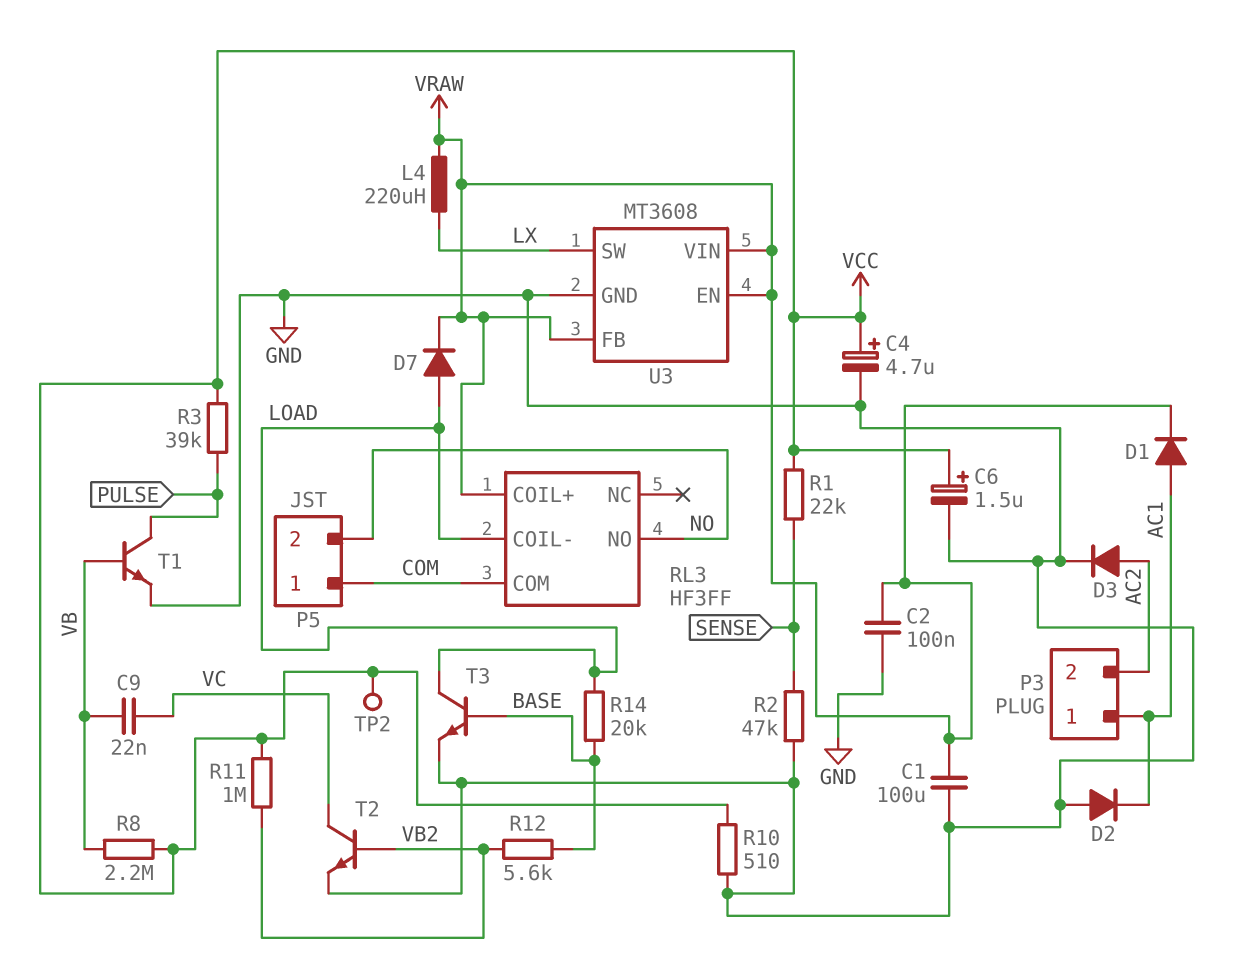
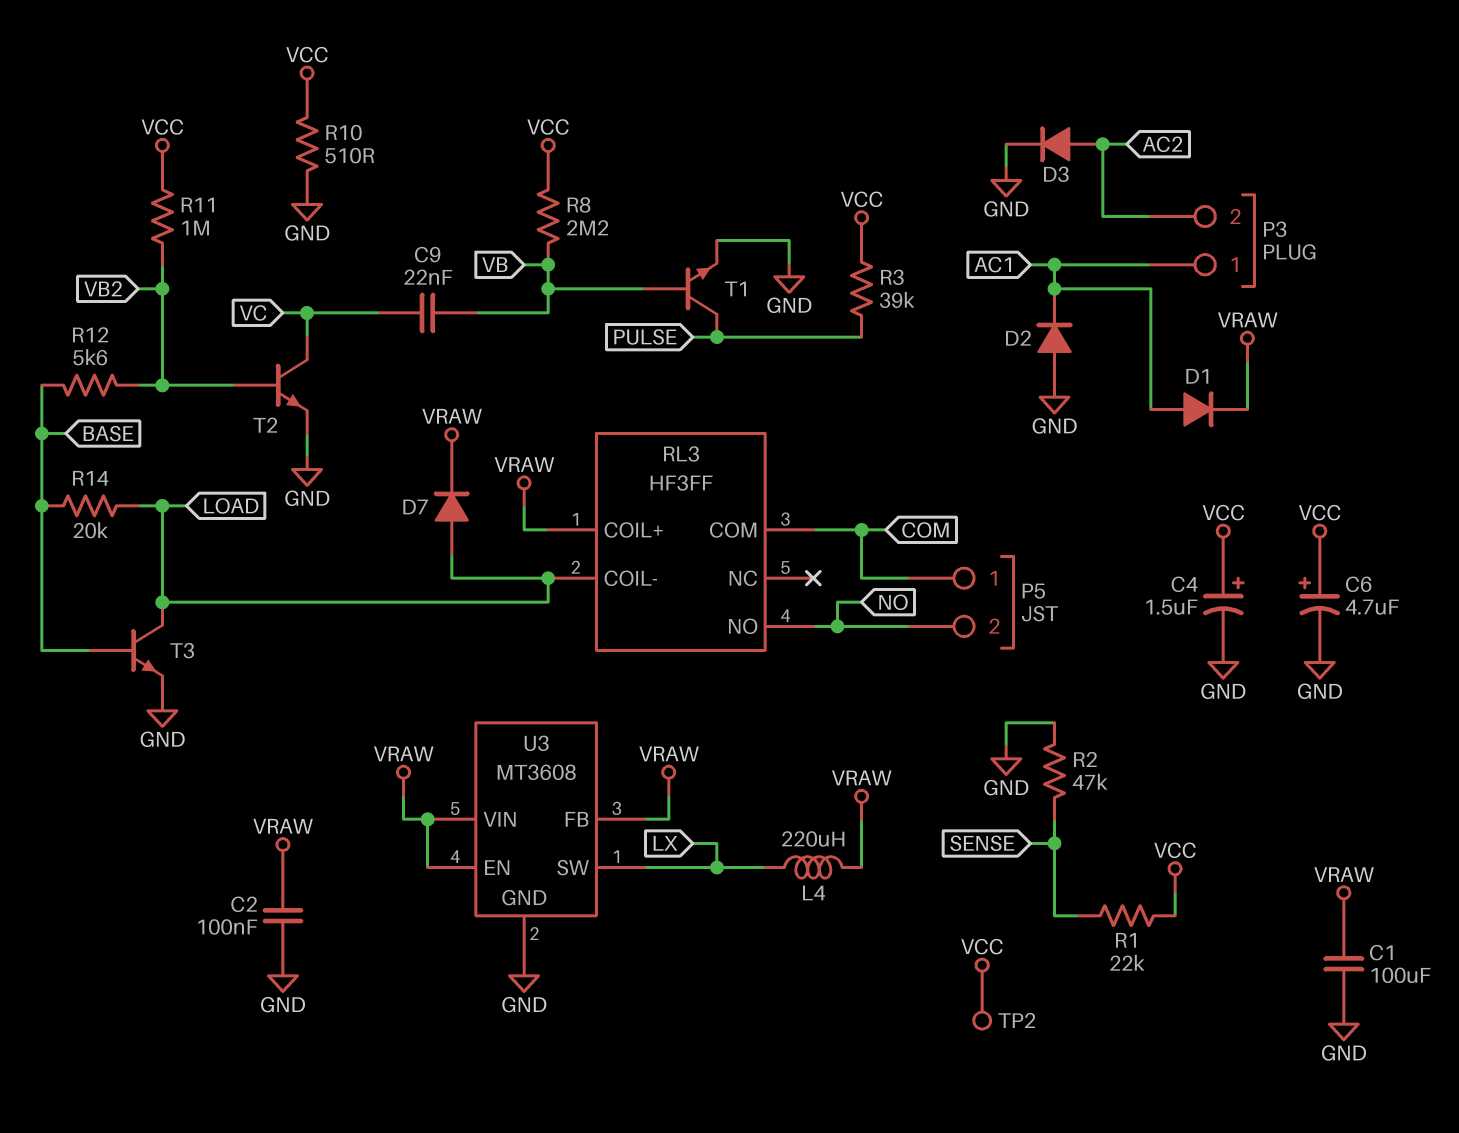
C4: 4.7uF (plus VCC, minus GND) -> 1.5uF (plus VCC, minus GND)
C6: 1.5uF (plus VCC, minus GND) -> 4.7uF (plus VCC, minus GND)

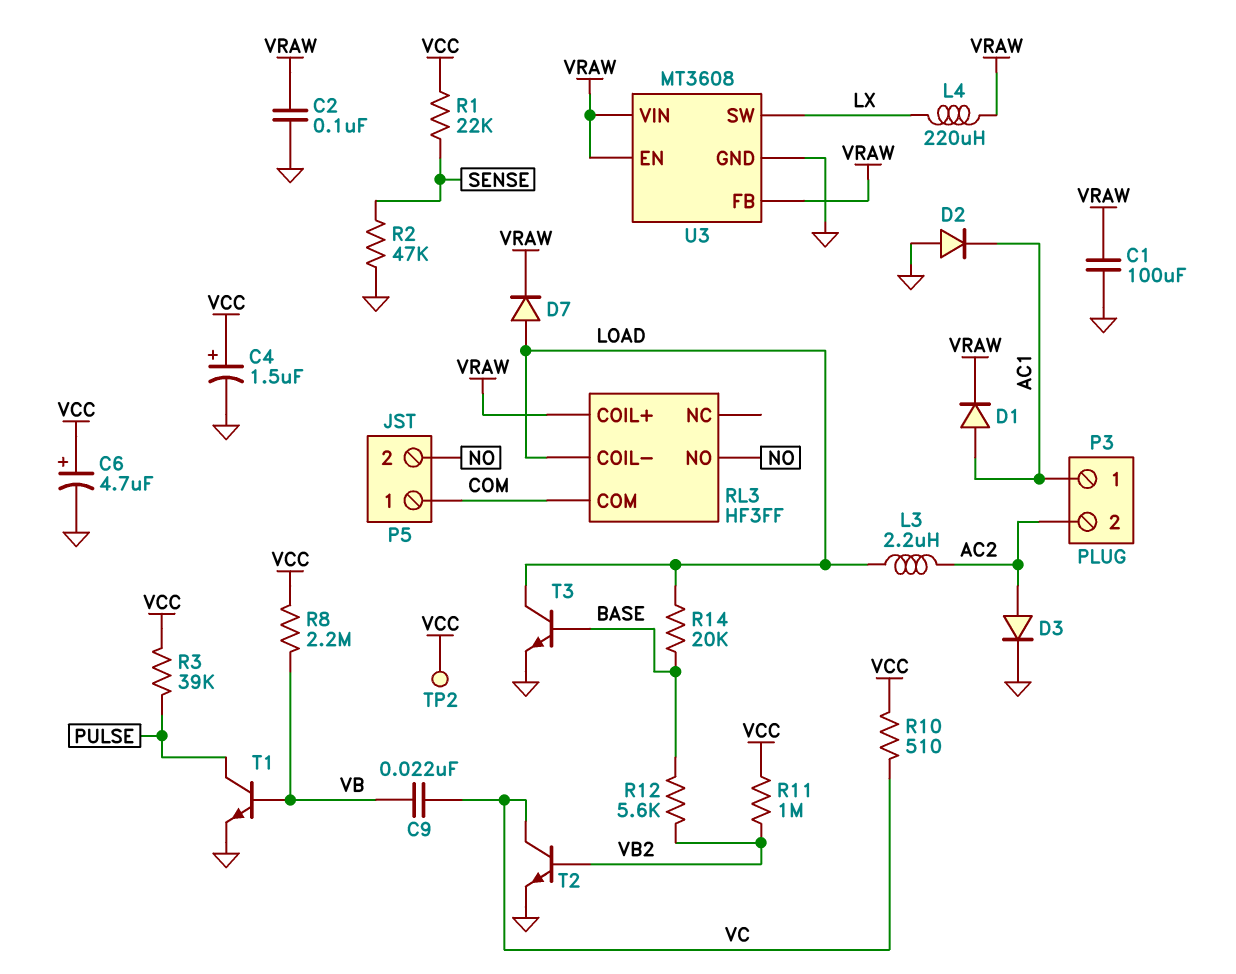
L3: none -> 2.2uH (AC2, LOAD)
R10: 510 (GND, VCC) -> 510 (VC, VCC)

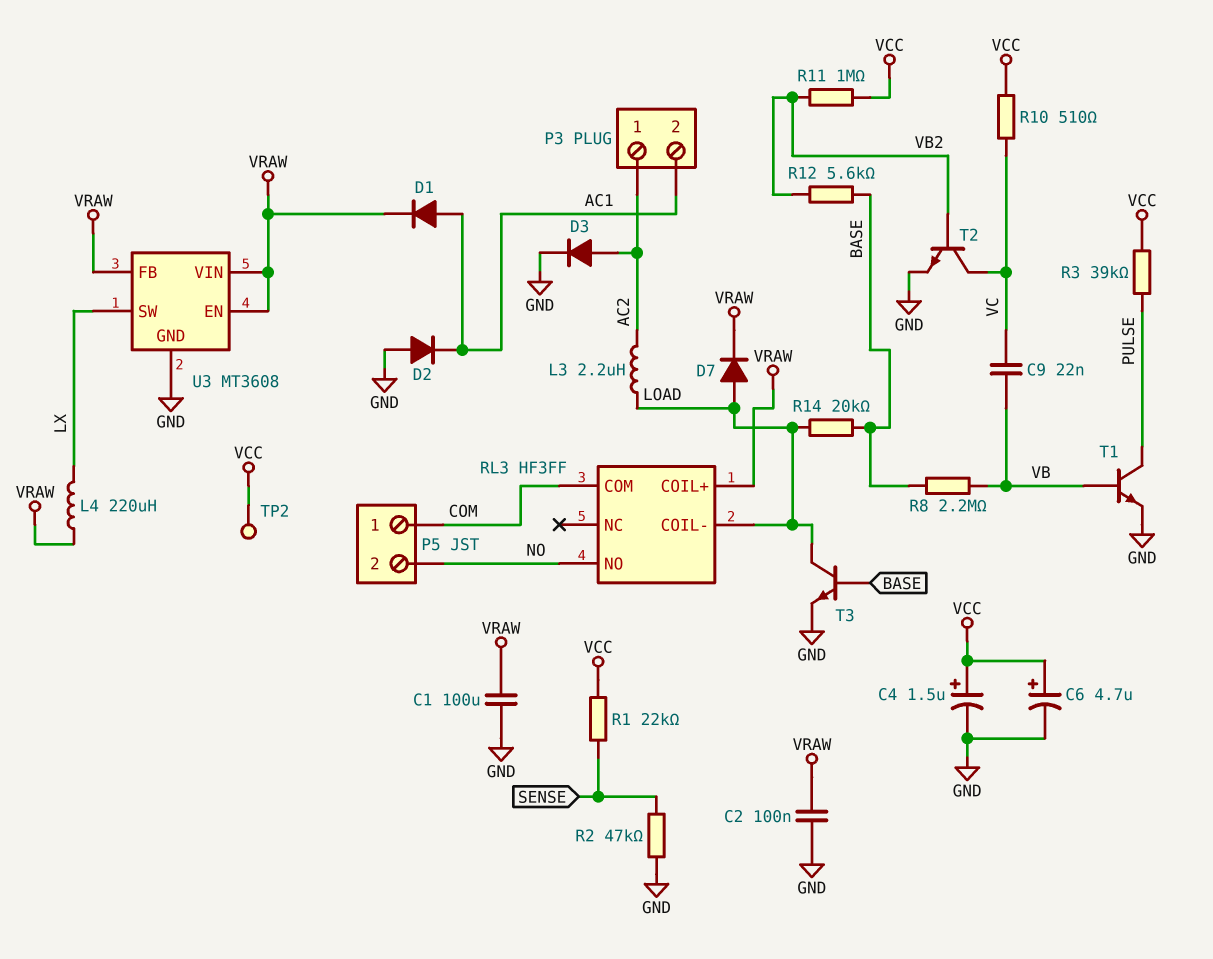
P3 pin 1: AC1 -> AC2
P3 pin 2: AC2 -> AC1
R8: 2.2M (VB, VCC) -> 2.2M (BASE, VB)

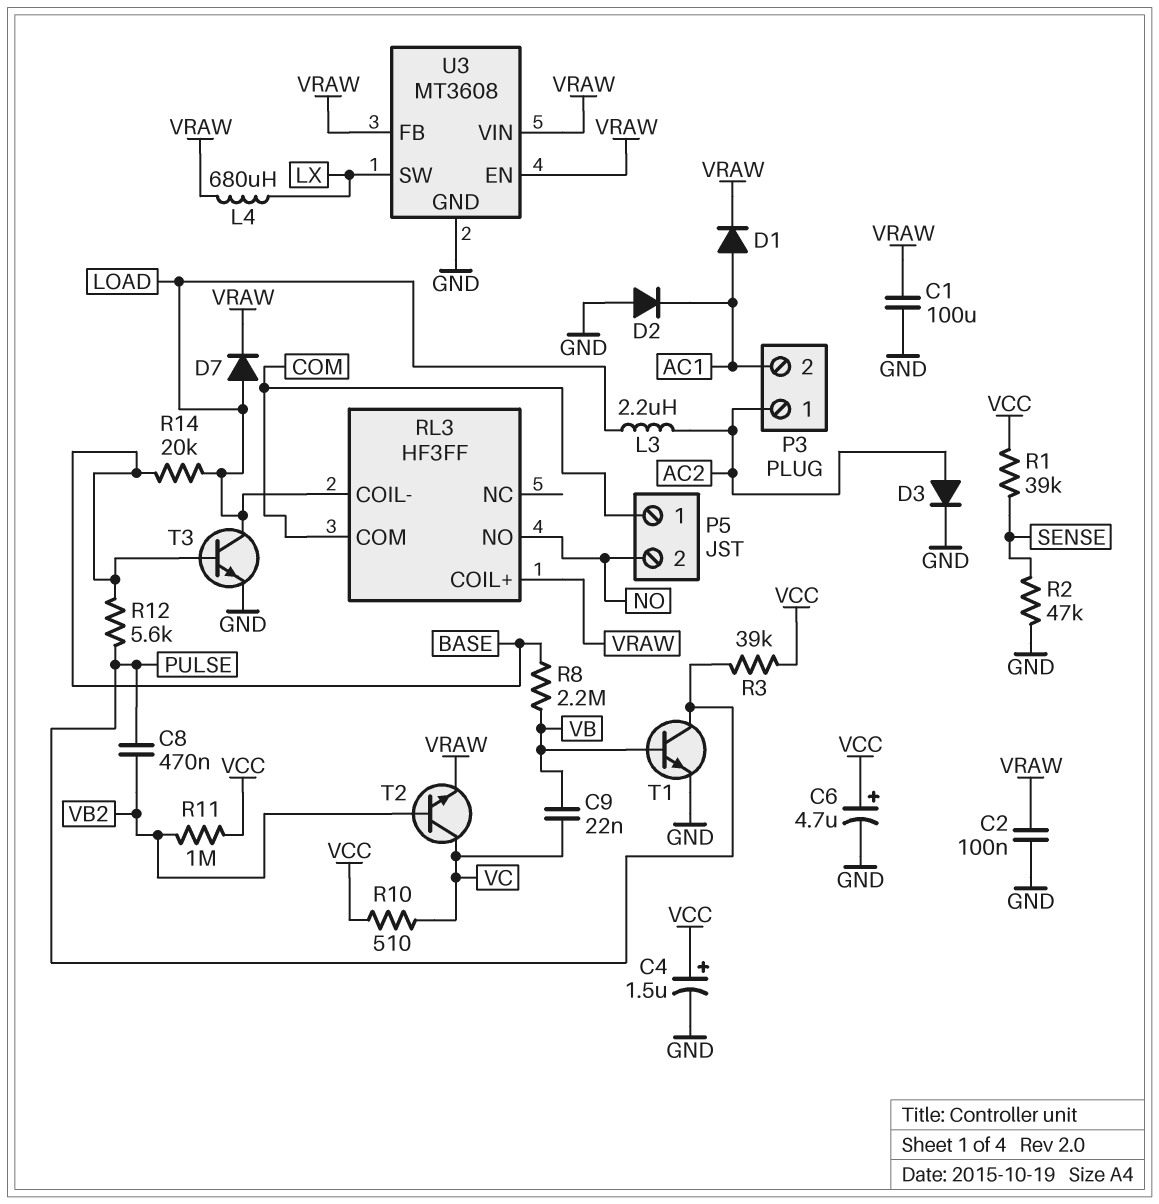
C8: none -> 470nF (PULSE, VB2)
L4: 220uH (LX, VRAW) -> 680uH (LX, VRAW)
R1: 22k (SENSE, VCC) -> 39k (SENSE, VCC)
R12: 5.6k (BASE, VB2) -> 5.6k (BASE, PULSE)
T2: NPN (B VB2, C VC, E GND) -> NPN (B VB2, C VC, E VRAW)
TP2: test point (VCC) -> none

